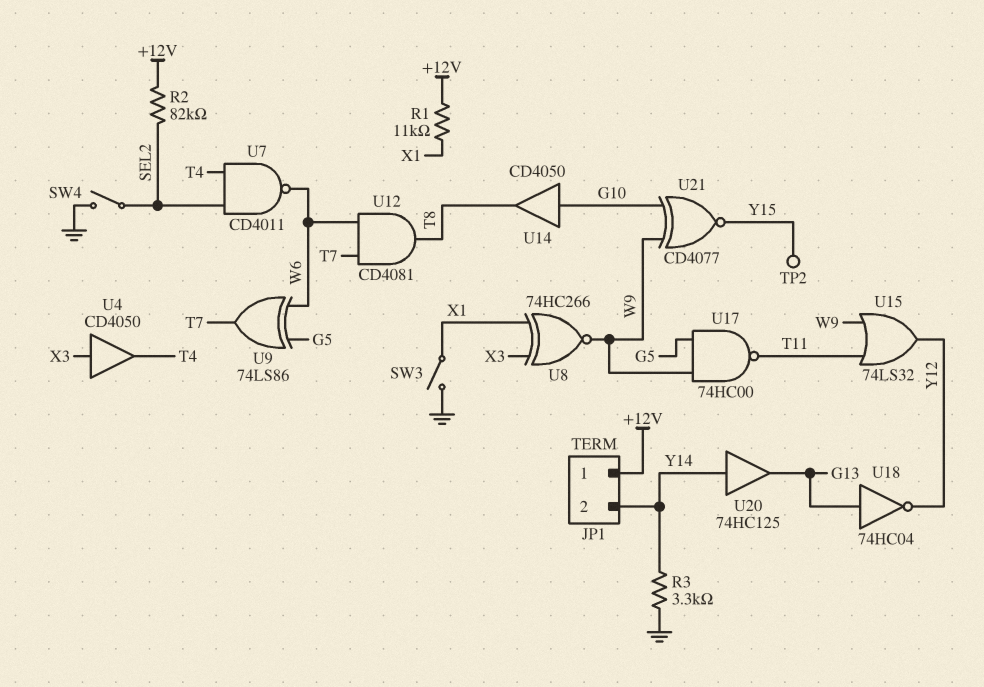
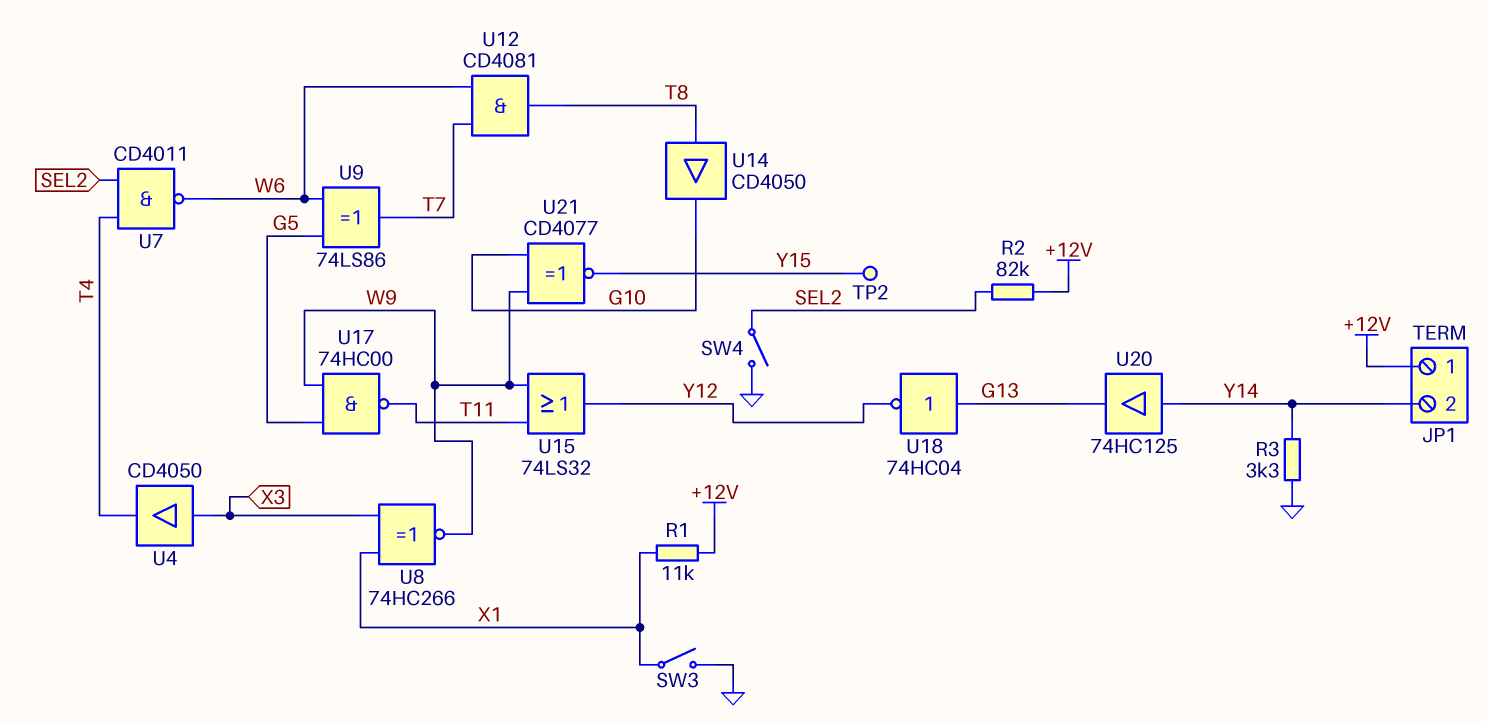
U14: buffer CD4050 (in G10, out T8) -> buffer CD4050 (in T8, out G10)

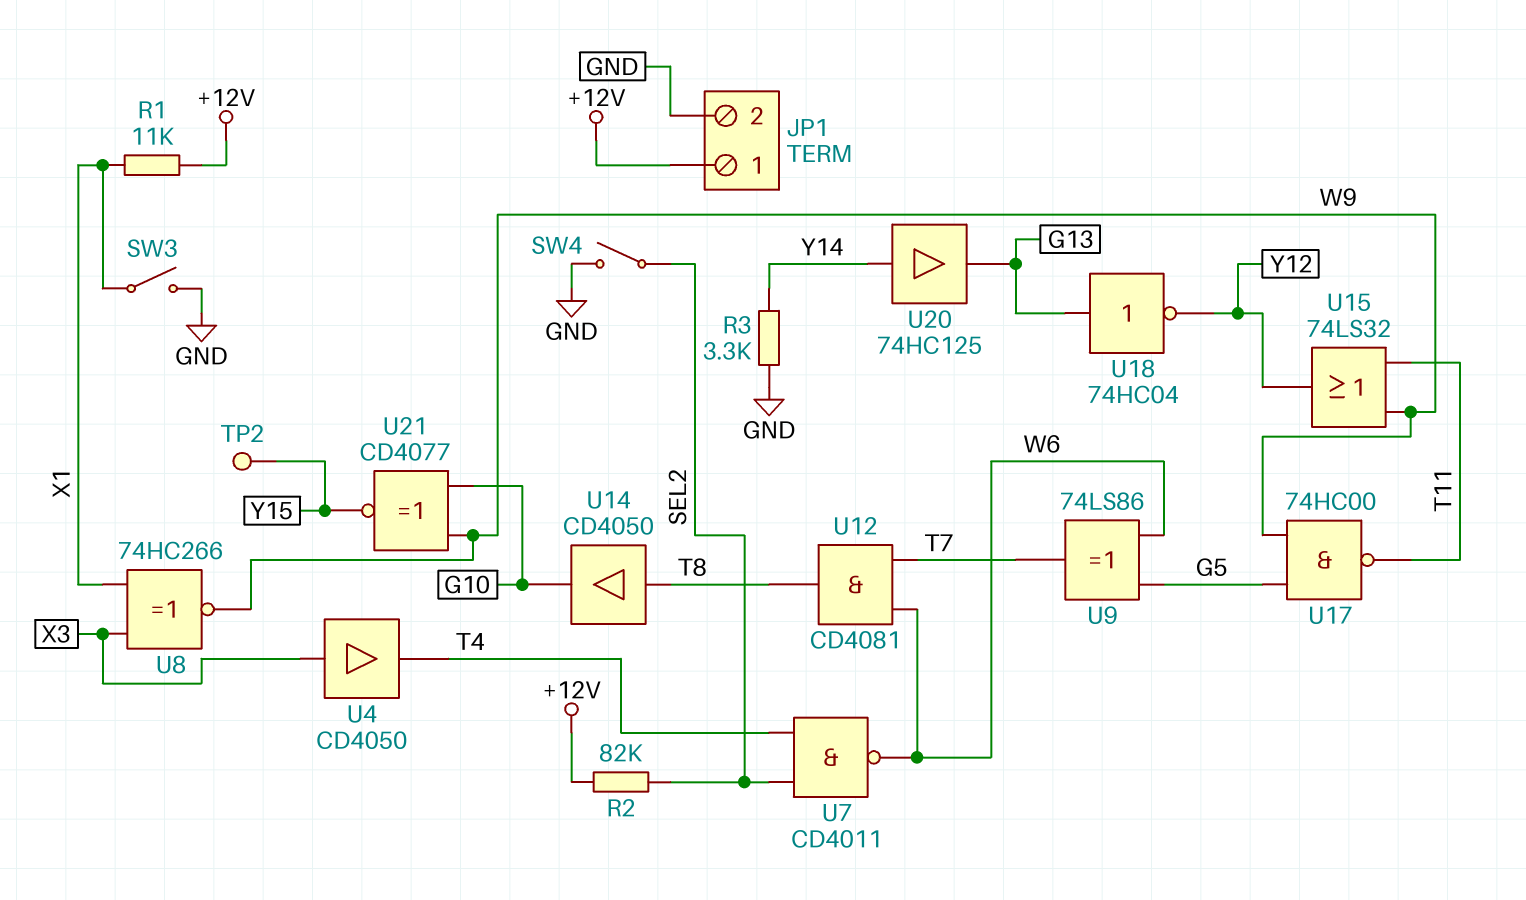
JP1 pin 2: Y14 -> GND

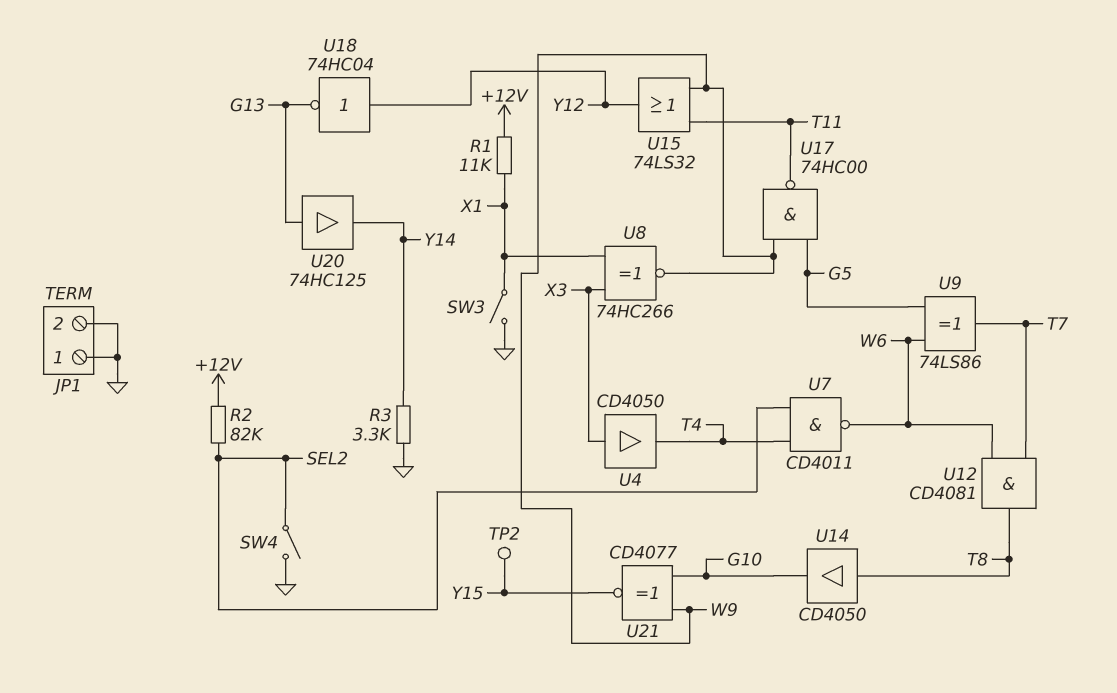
JP1 pin 1: +12V -> GND
U18: NOT 74HC04 (in G13, out Y12) -> NOT 74HC04 (in Y12, out G13)
U20: buffer 74HC125 (in Y14, out G13) -> buffer 74HC125 (in G13, out Y14)

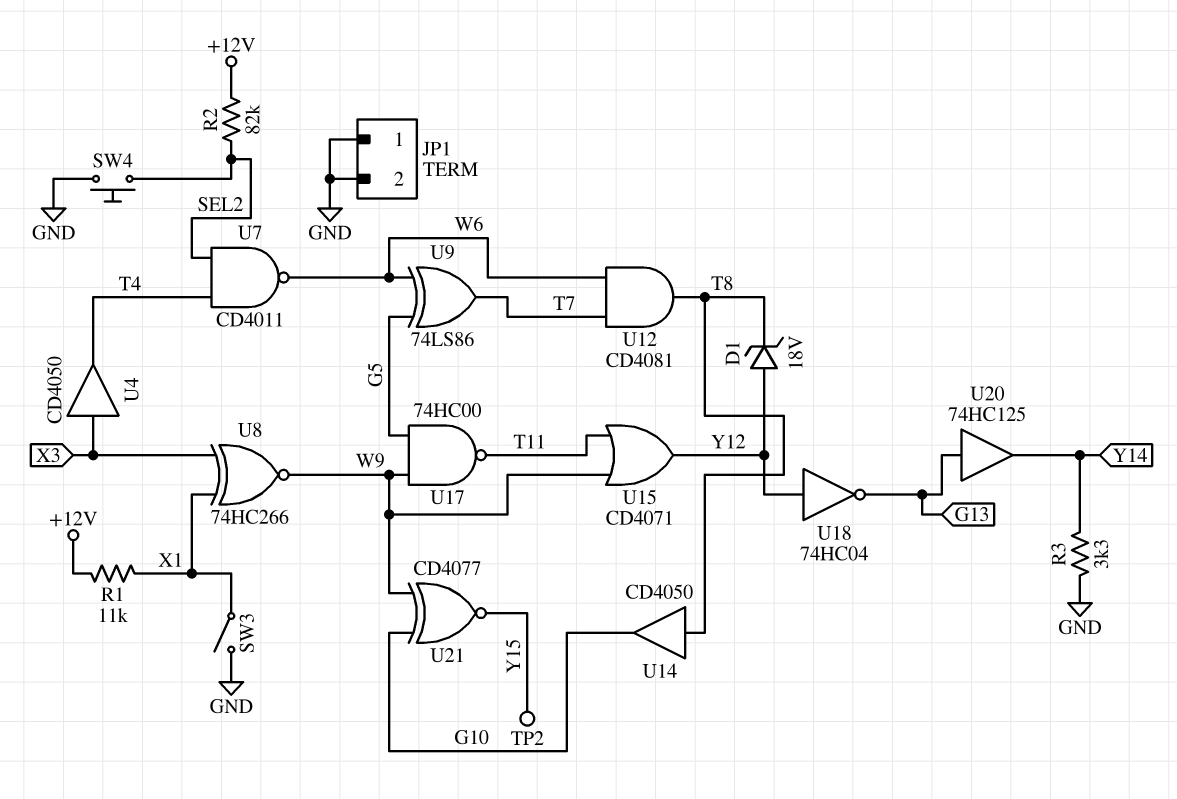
D1: none -> zener 18V (A Y12, K T8)
SW4: switch (GND, SEL2) -> button (GND, SEL2)
U15: OR 74LS32 (in T11, in W9, out Y12) -> OR CD4071 (in T11, in W9, out Y12)

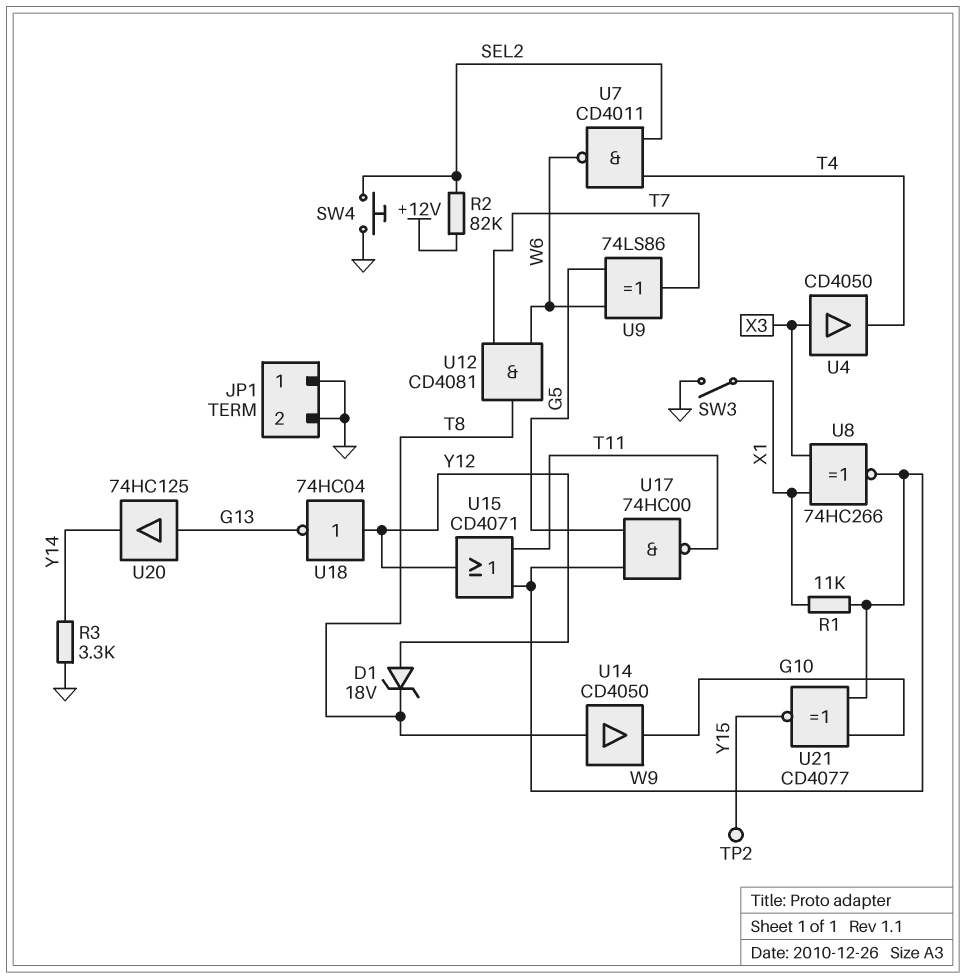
R1: 11k (+12V, X1) -> 11k (W9, X1)

